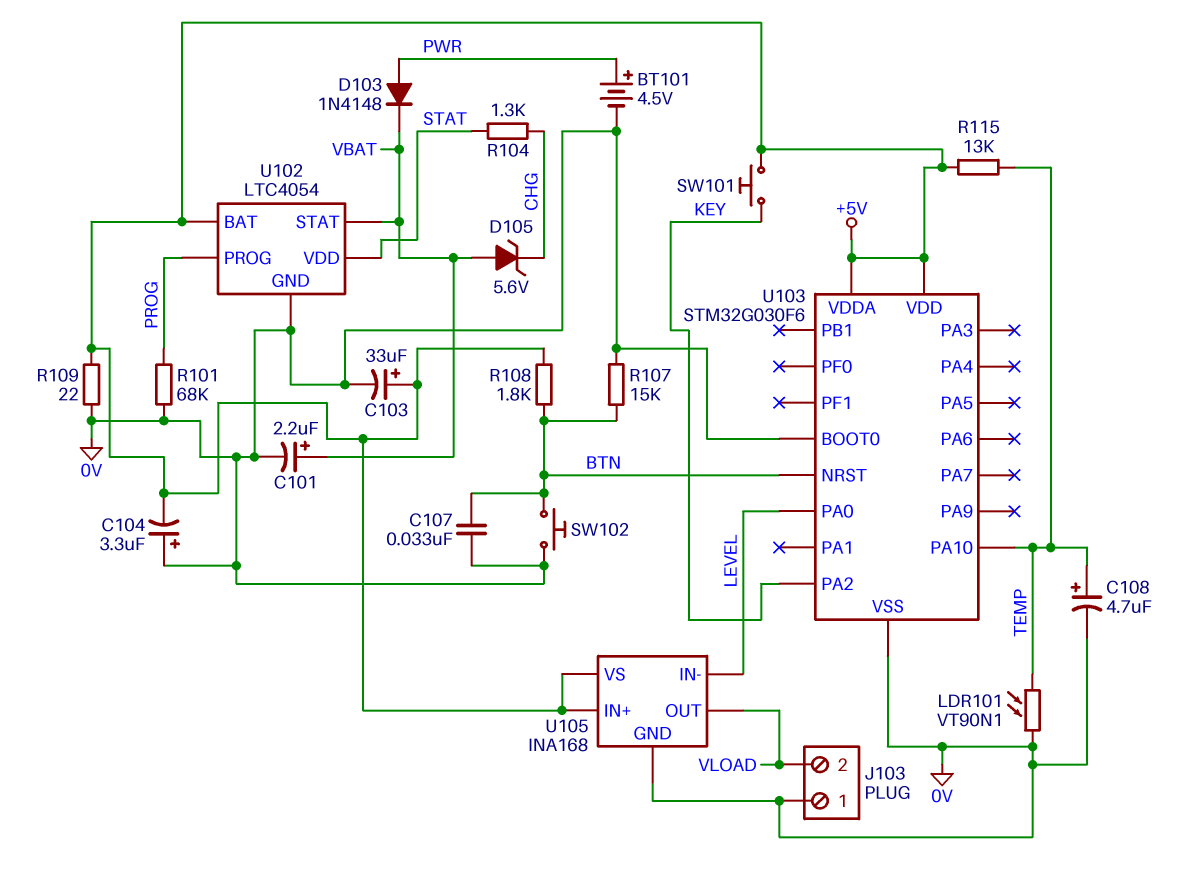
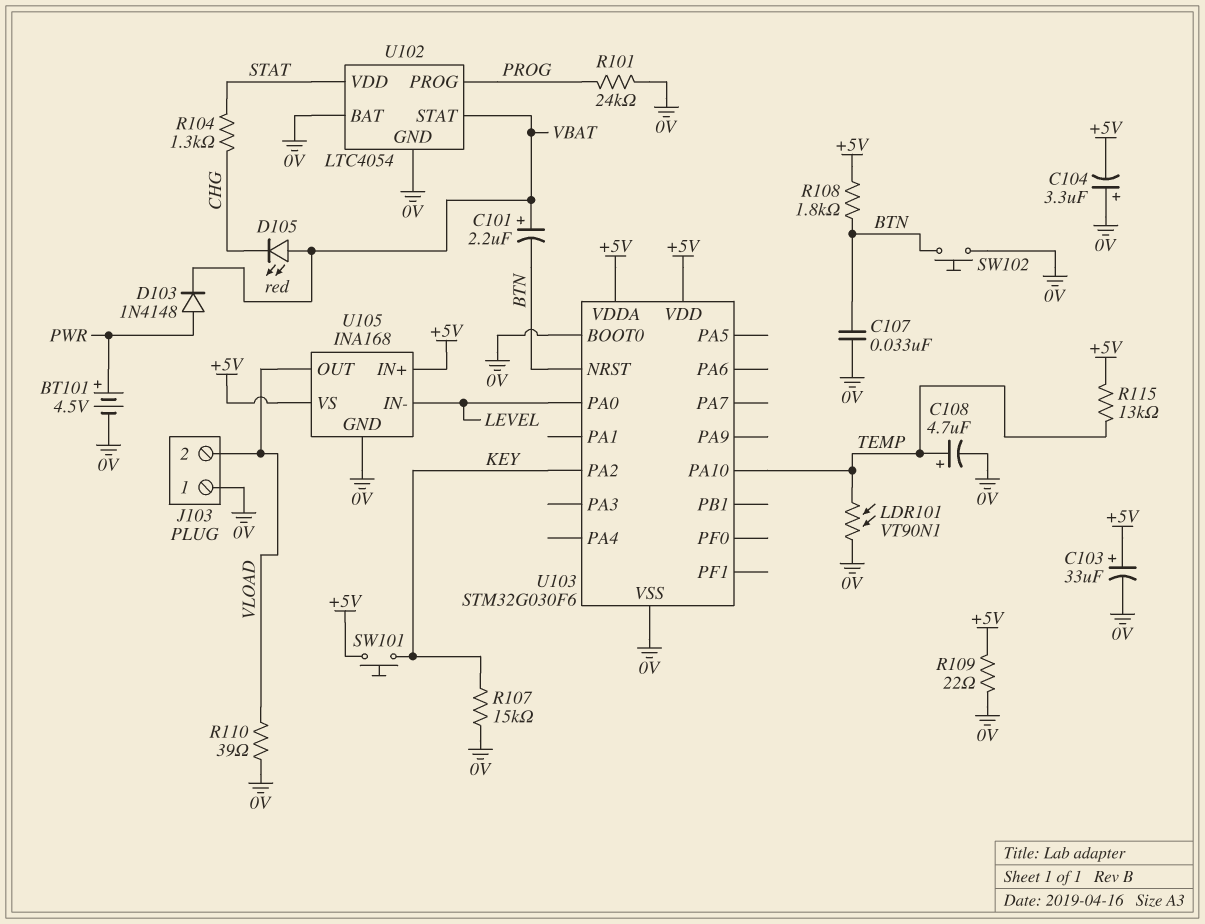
C101: 2.2uF (plus VBAT, minus 0V) -> 2.2uF (plus VBAT, minus BTN)
D105: zener 5.6V (A VBAT, K CHG) -> LED red (A VBAT, K CHG)
R101: 68k (0V, PROG) -> 24k (0V, PROG)
R107: 15k (0V, BTN) -> 15k (0V, KEY)
R110: none -> 39 (0V, VLOAD)
U102 pin BAT: +5V -> 0V

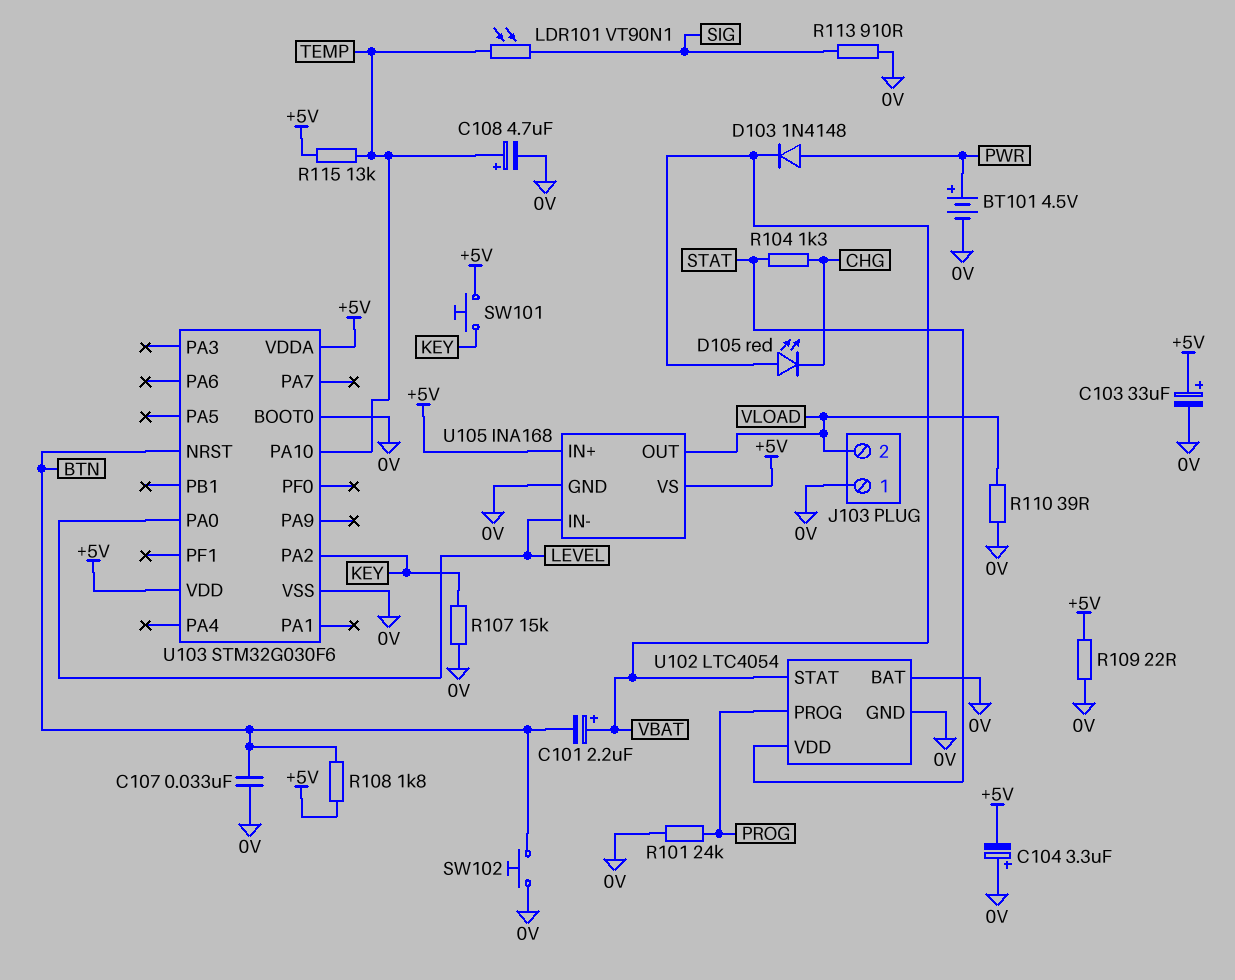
LDR101: VT90N1 (0V, TEMP) -> VT90N1 (SIG, TEMP)
R113: none -> 910 (0V, SIG)

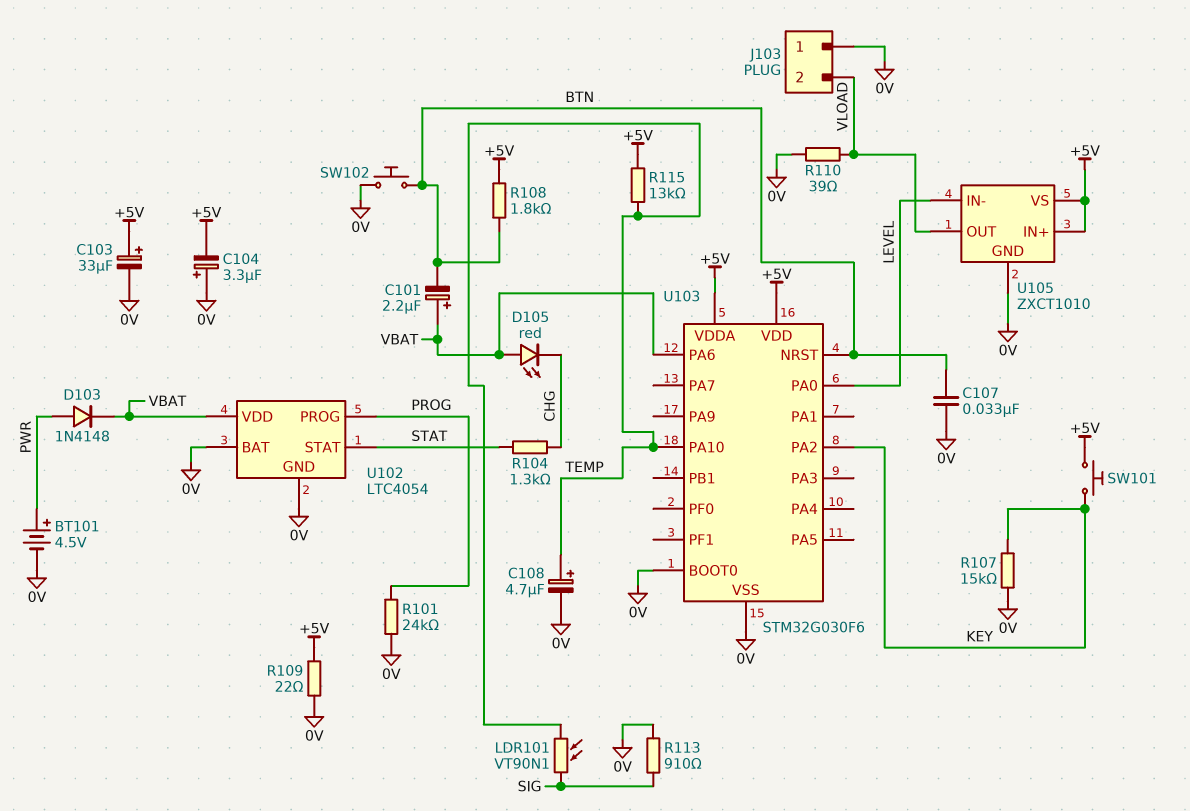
U102 pin STAT: VBAT -> STAT
U102 pin VDD: STAT -> VBAT
U103 pin PA6: none -> VBAT
U105: INA168 -> ZXCT1010

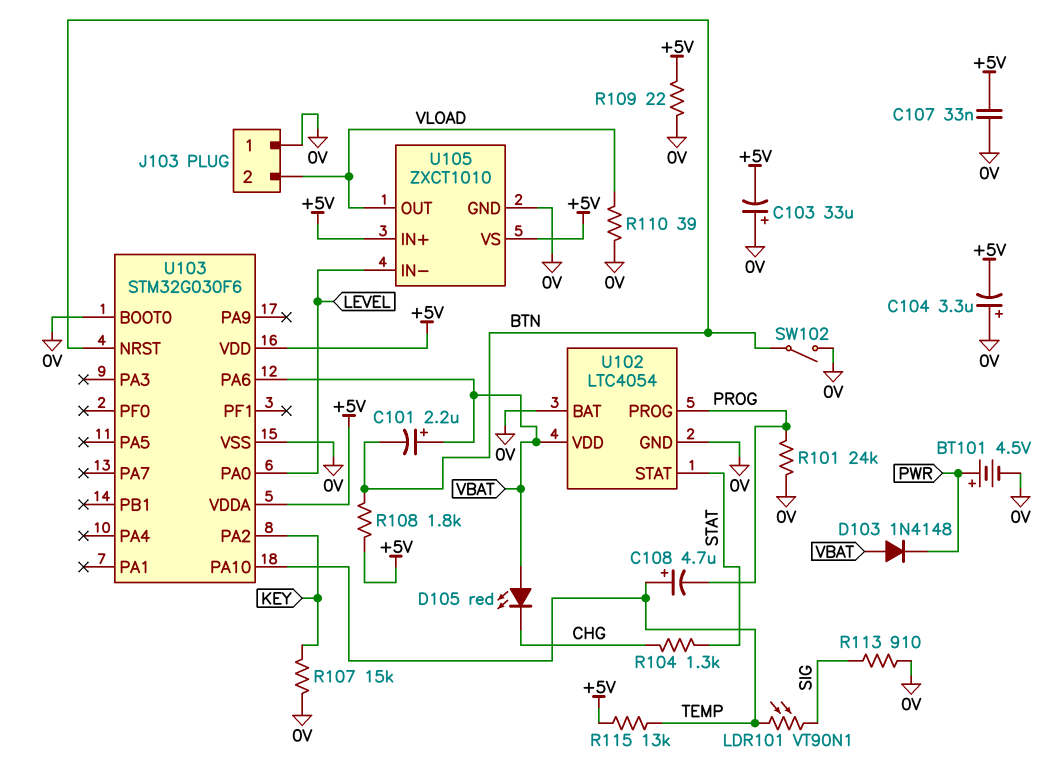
C103: 33uF (plus +5V, minus 0V) -> 33uF (plus 0V, minus +5V)
C107: 33nF (0V, BTN) -> 33nF (+5V, 0V)
C108: 4.7uF (plus TEMP, minus 0V) -> 4.7uF (plus TEMP, minus PROG)
D103: diode 1N4148 (A PWR, K VBAT) -> diode 1N4148 (A VBAT, K PWR)
SW101: button (+5V, KEY) -> none
SW102: button (0V, BTN) -> switch (0V, BTN)

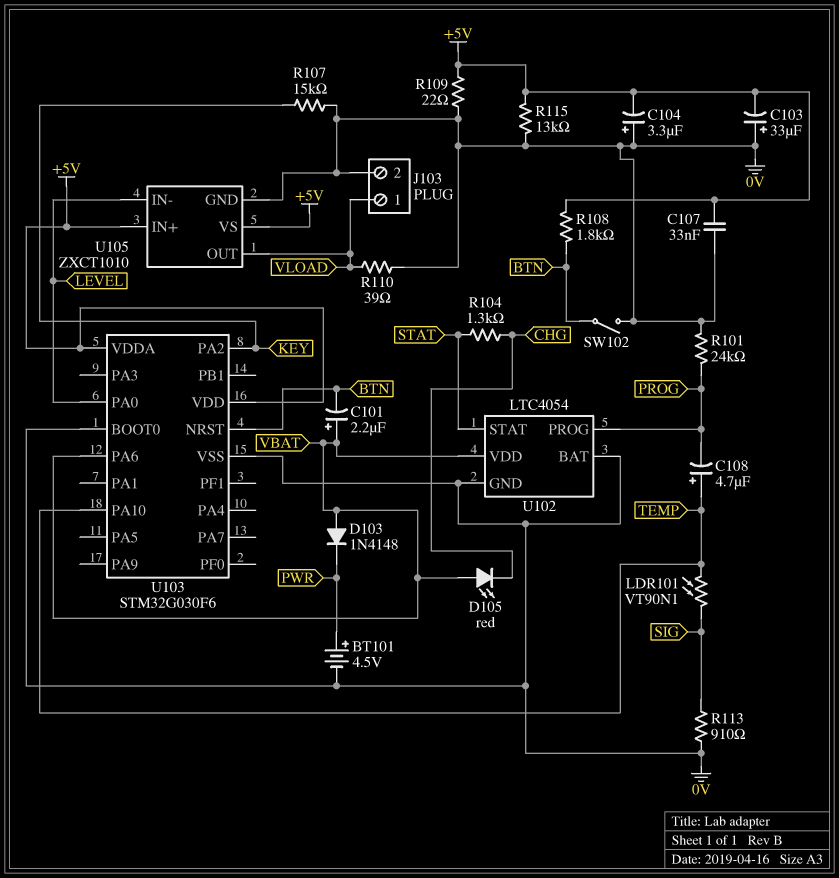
J103 pin 1: 0V -> VLOAD
J103 pin 2: VLOAD -> 0V
R115: 13k (+5V, TEMP) -> 13k (+5V, 0V)

